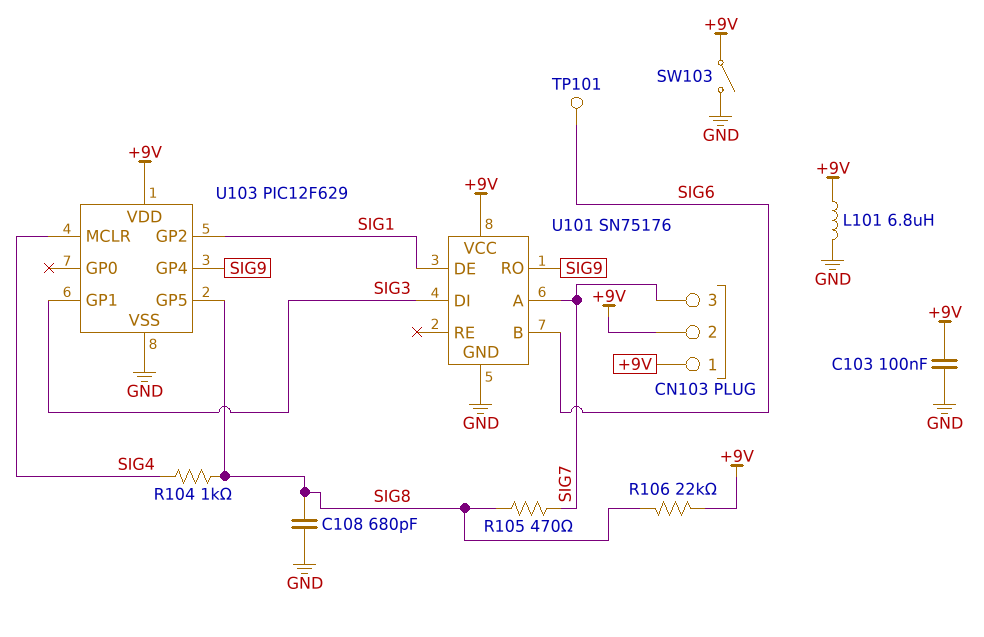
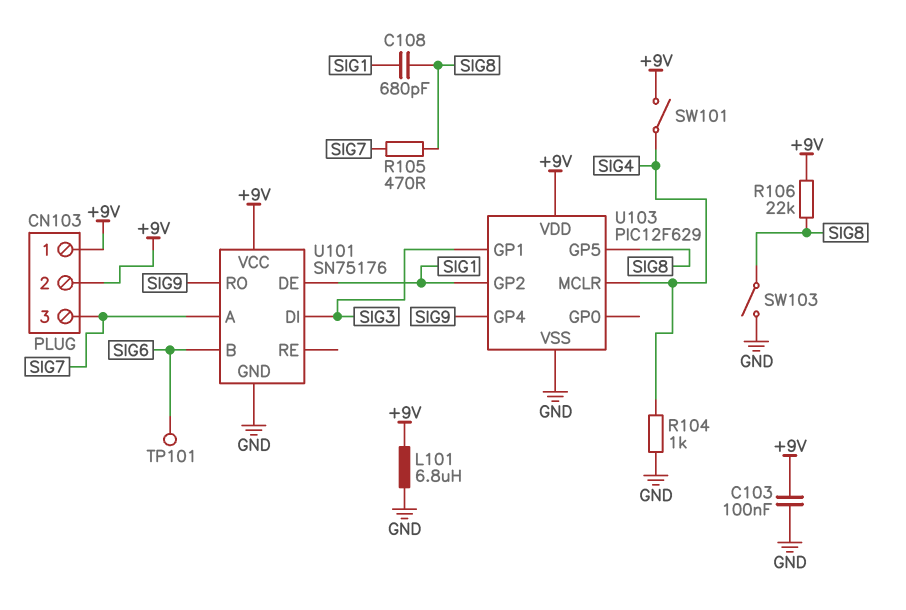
C108: 680pF (GND, SIG8) -> 680pF (SIG1, SIG8)
R104: 1k (SIG4, SIG8) -> 1k (GND, SIG4)
SW101: none -> switch (+9V, SIG4)
SW103: switch (+9V, GND) -> switch (GND, SIG8)

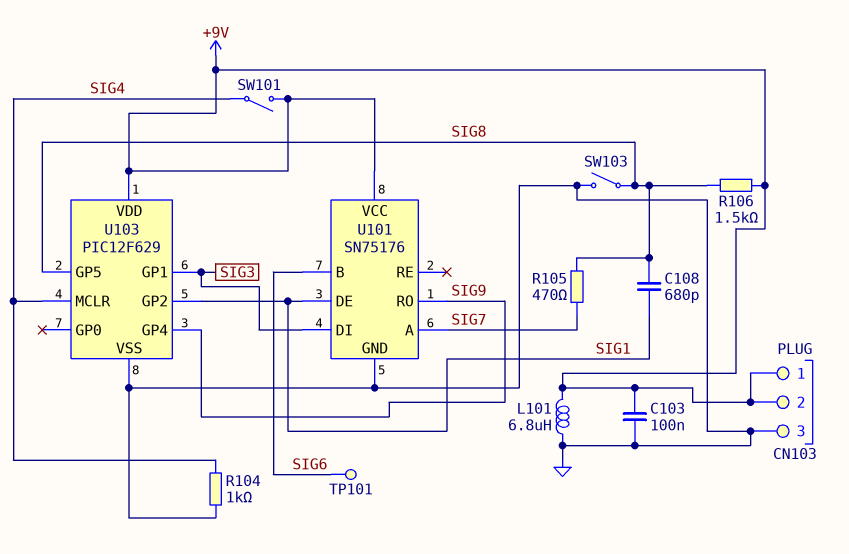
CN103 pin 3: SIG7 -> GND
R106: 22k (+9V, SIG8) -> 1.5k (+9V, SIG8)

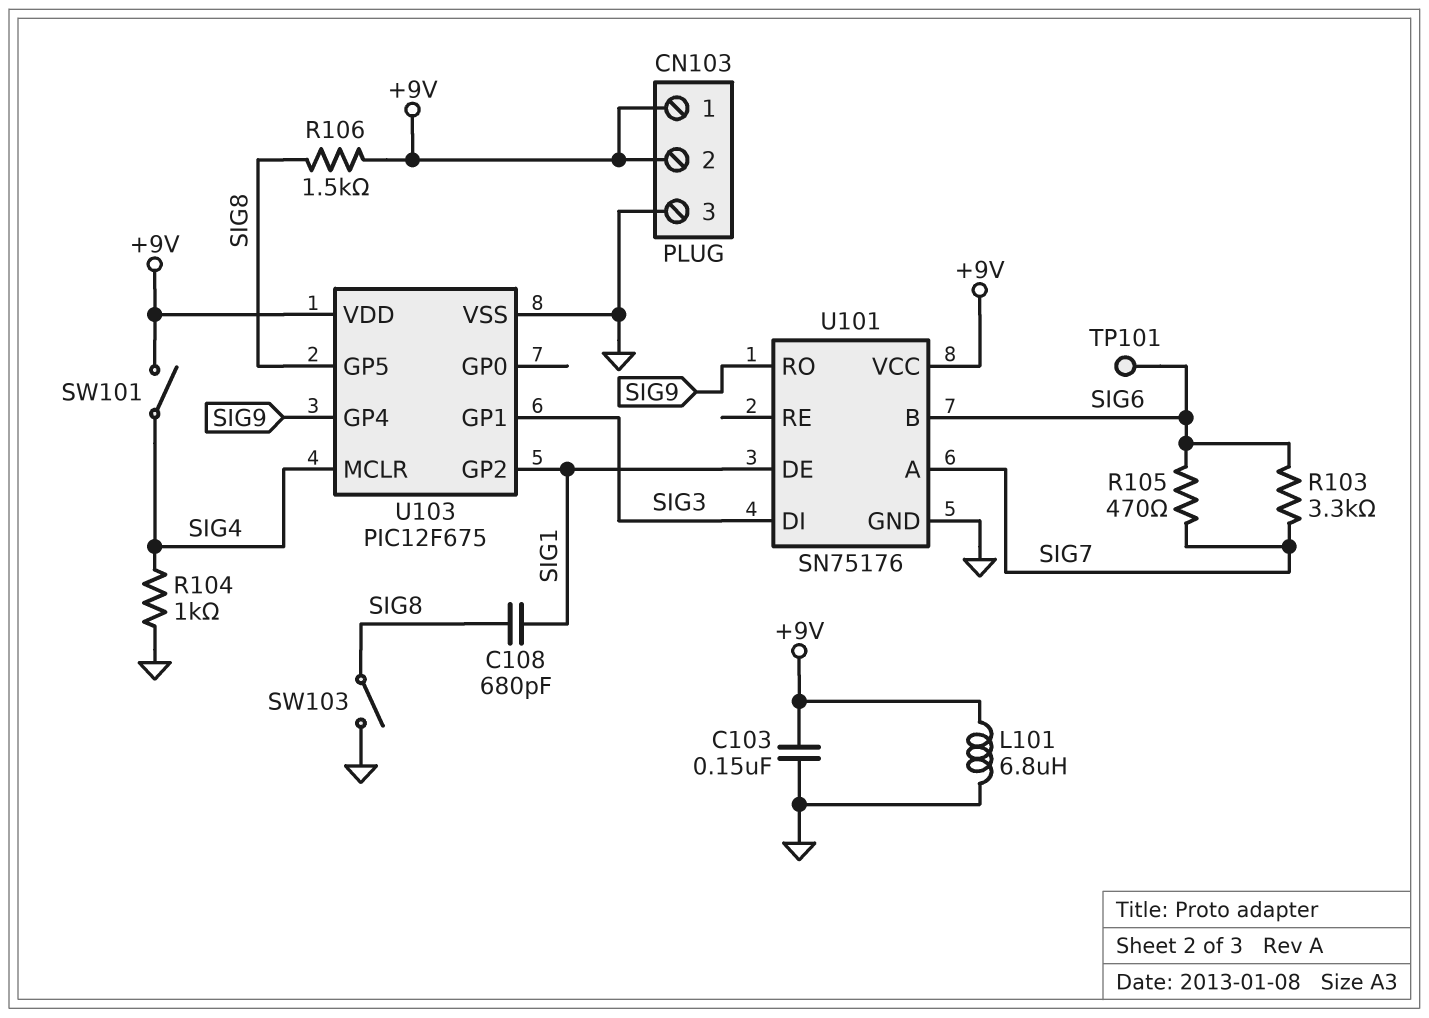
C103: 100nF (+9V, GND) -> 150nF (+9V, GND)
R103: none -> 3.3k (SIG6, SIG7)
R105: 470 (SIG7, SIG8) -> 470 (SIG6, SIG7)
U103: PIC12F629 -> PIC12F675

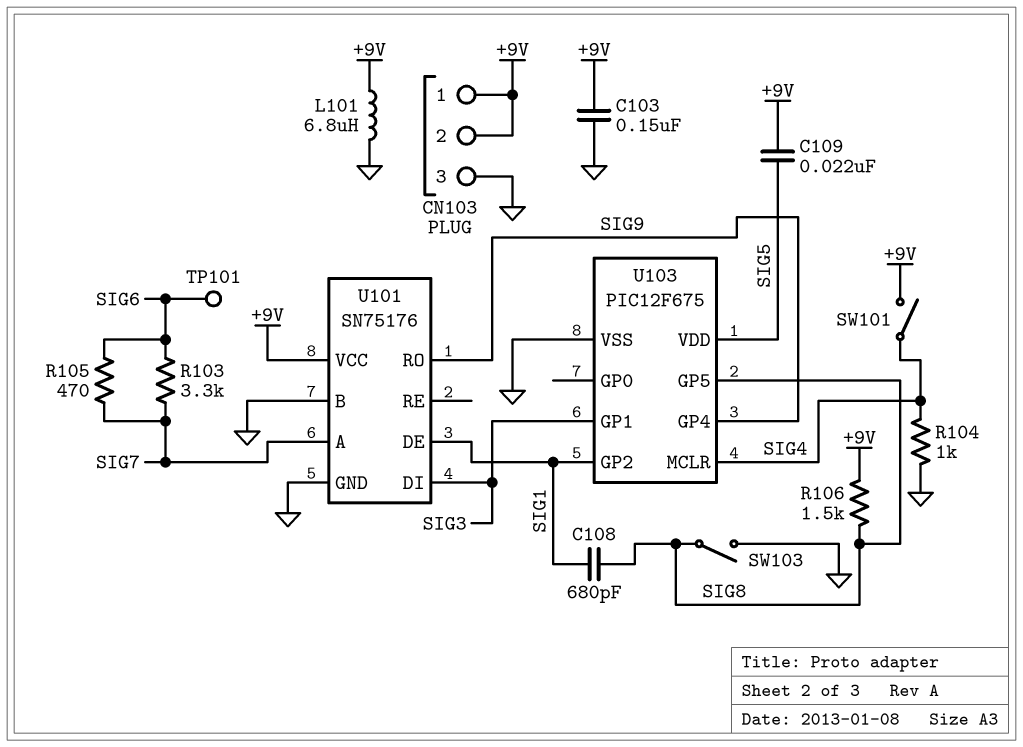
C109: none -> 22nF (+9V, SIG5)
U101 pin B: SIG6 -> GND
U103 pin VDD: +9V -> SIG5

